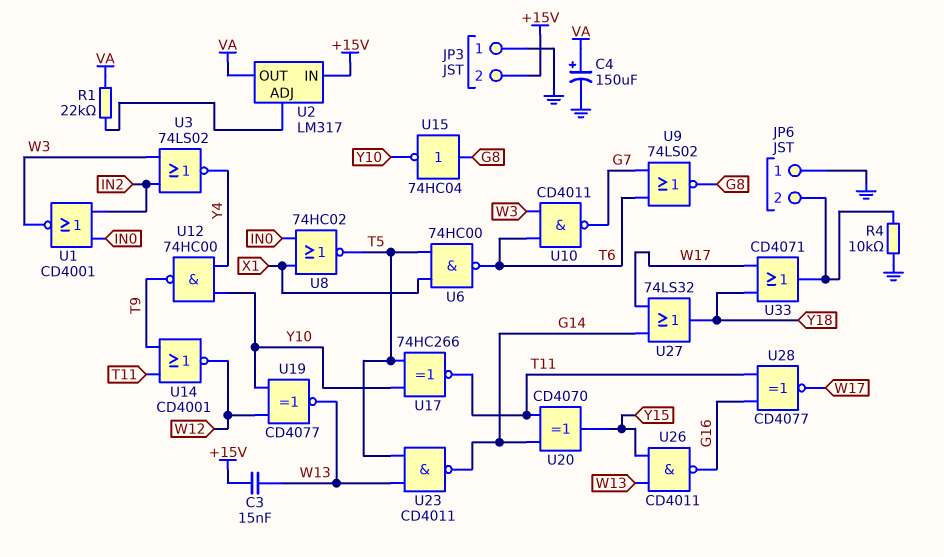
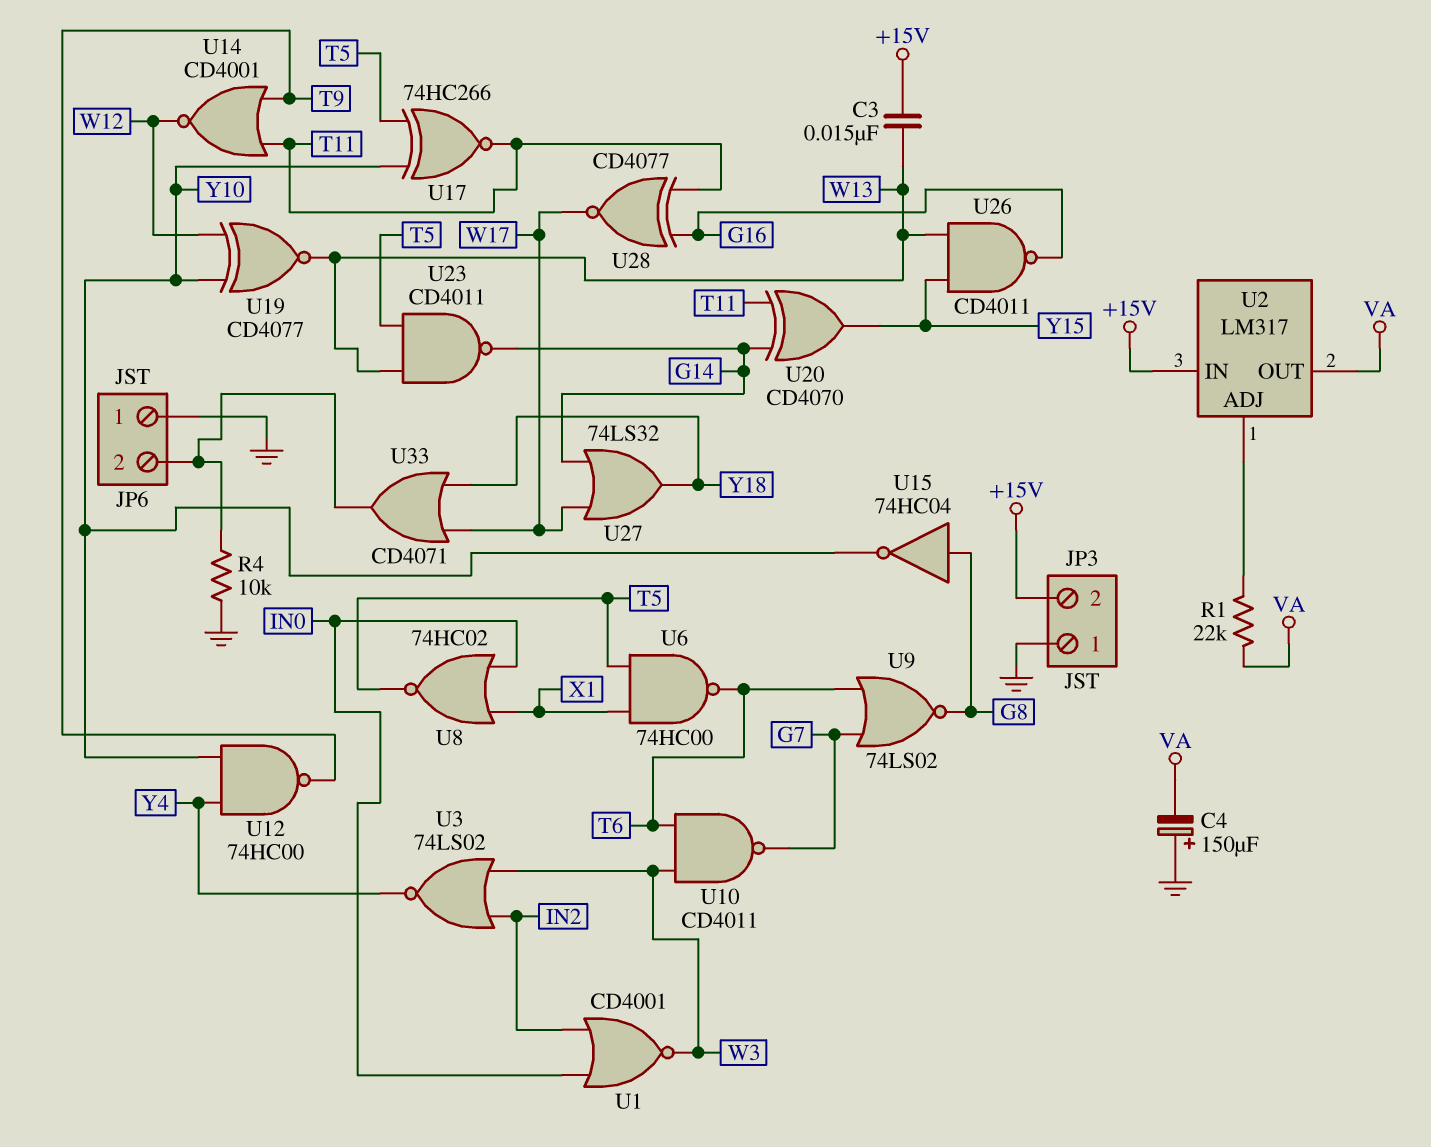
C4: 150uF (plus VA, minus GND) -> 150uF (plus GND, minus VA)

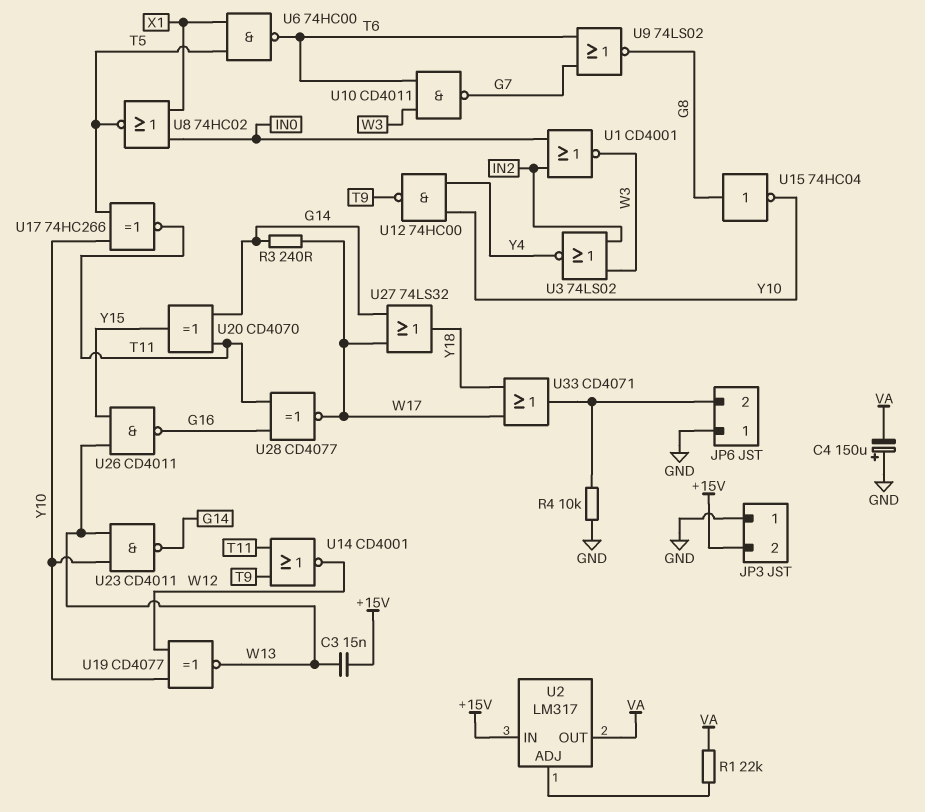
R3: none -> 240 (G14, W17)
U23: NAND CD4011 (in T5, in W13, out G14) -> NAND CD4011 (in W13, in Y10, out G14)

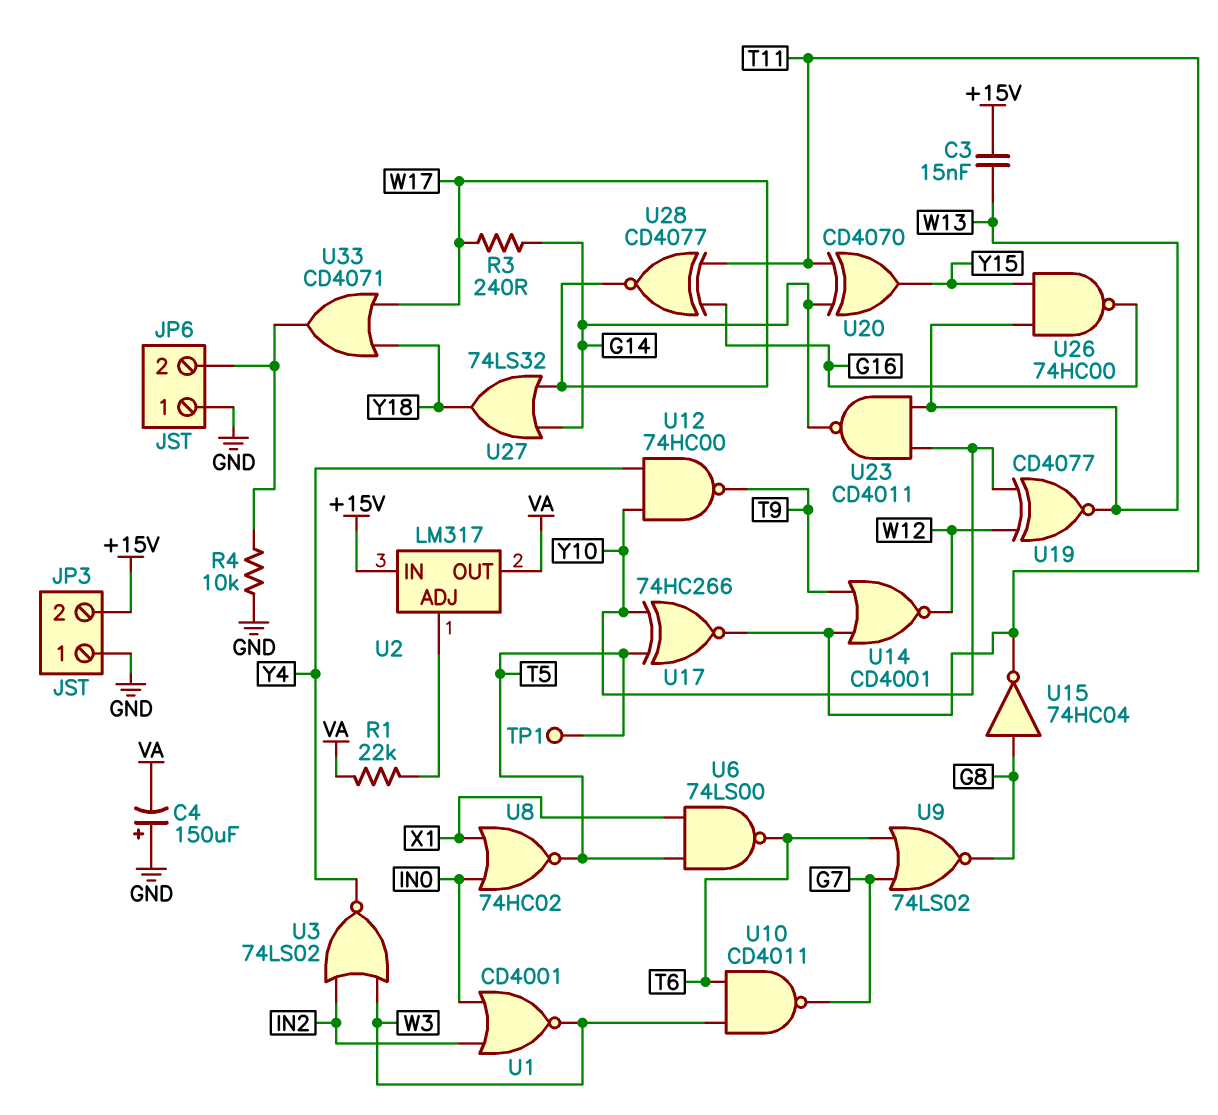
TP1: none -> test point (T5)
U6: NAND 74HC00 (in T5, in X1, out T6) -> NAND 74LS00 (in T5, in X1, out T6)
U15: NOT 74HC04 (in G8, out Y10) -> NOT 74HC04 (in G8, out T11)
U26: NAND CD4011 (in W13, in Y15, out G16) -> NAND 74HC00 (in W13, in Y15, out G16)

